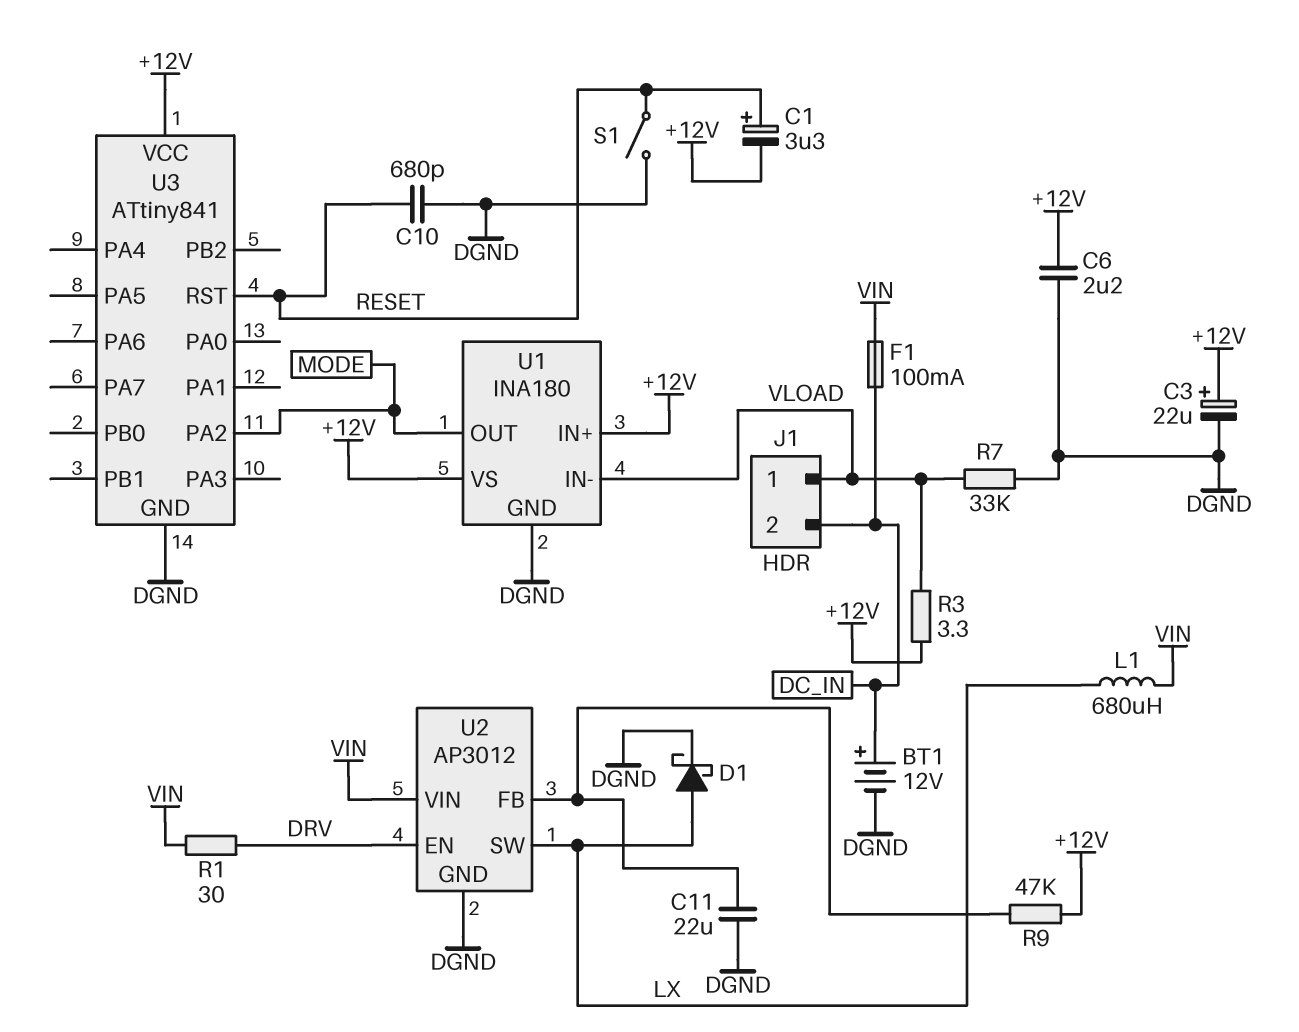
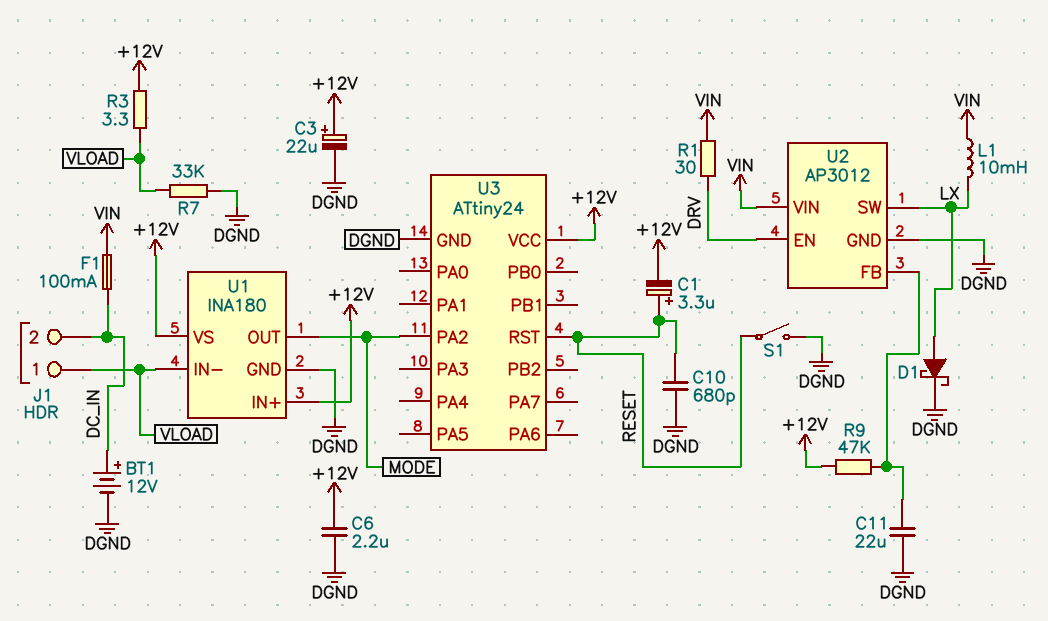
L1: 680uH (LX, VIN) -> 10mH (LX, VIN)
U3: ATtiny841 -> ATtiny24

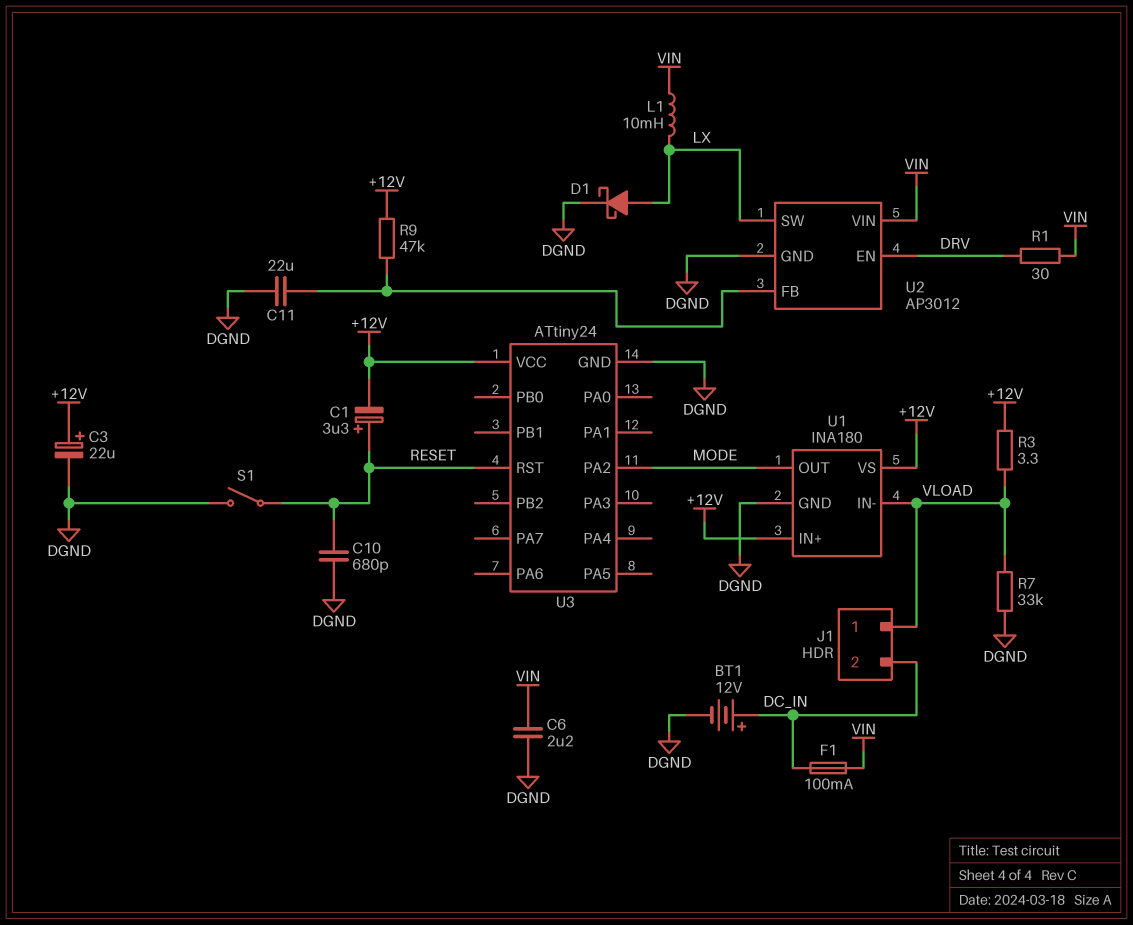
C6: 2.2uF (+12V, DGND) -> 2.2uF (DGND, VIN)

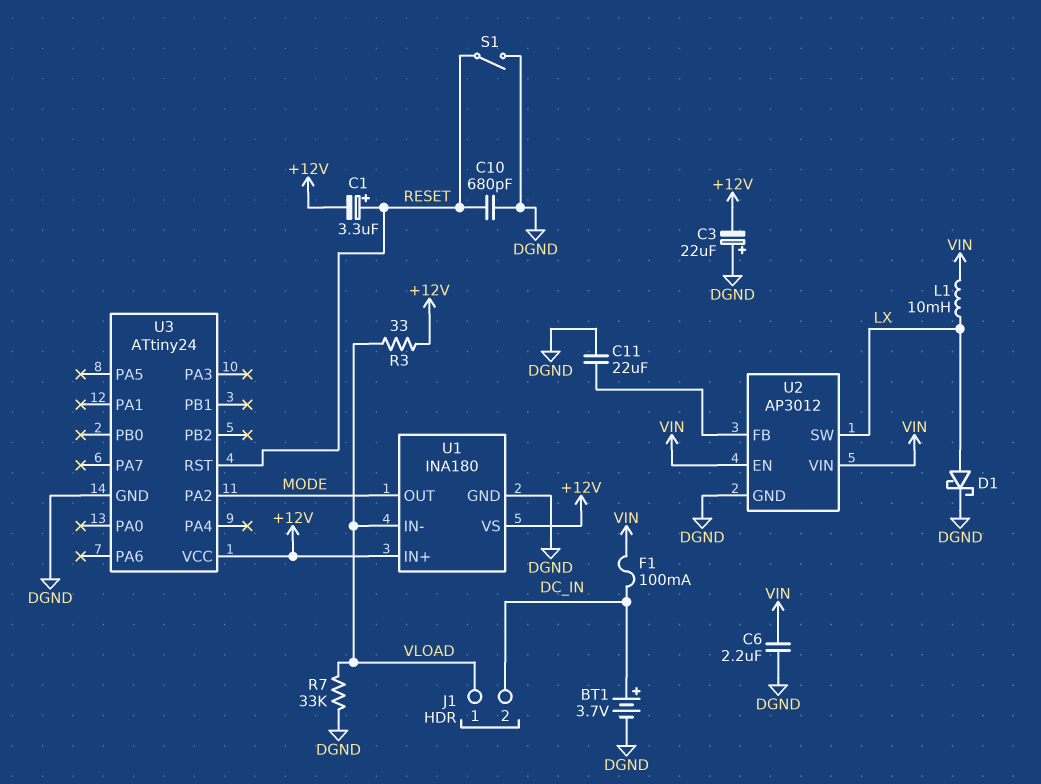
BT1: 12V (plus DC_IN, minus DGND) -> 3.7V (plus DC_IN, minus DGND)
C3: 22uF (plus +12V, minus DGND) -> 22uF (plus DGND, minus +12V)
R1: 30 (DRV, VIN) -> none
R3: 3.3 (+12V, VLOAD) -> 33 (+12V, VLOAD)
R9: 47k (+12V, U2/FB) -> none
U2 pin EN: DRV -> VIN

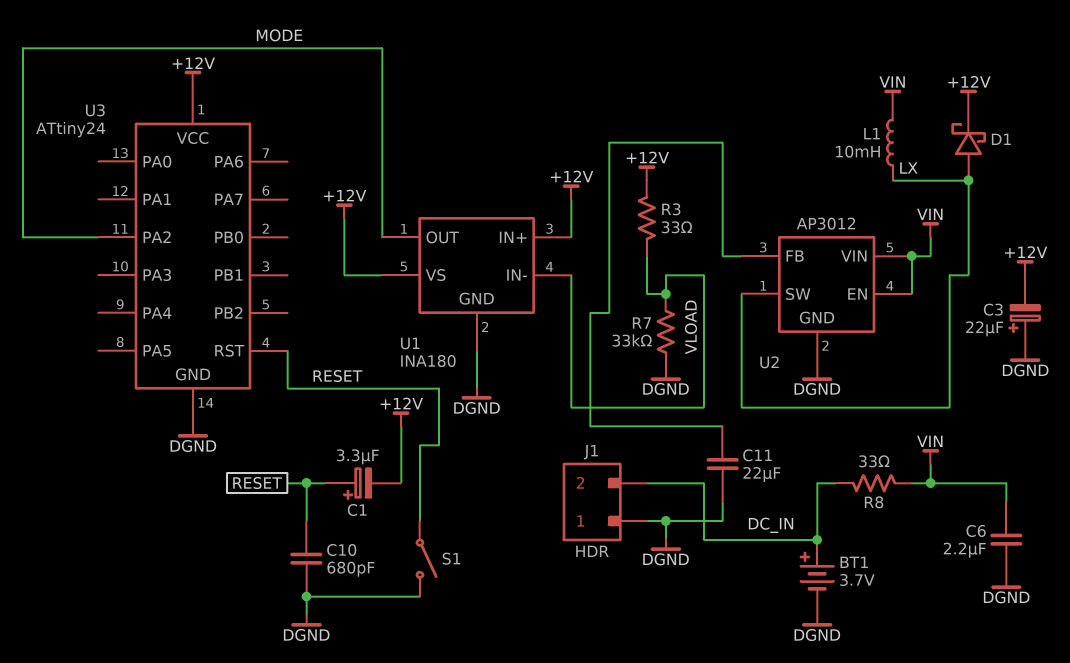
D1: schottky (A LX, K DGND) -> schottky (A LX, K +12V)
F1: 100mA (DC_IN, VIN) -> none
J1 pin 1: VLOAD -> DGND
R8: none -> 33 (DC_IN, VIN)

